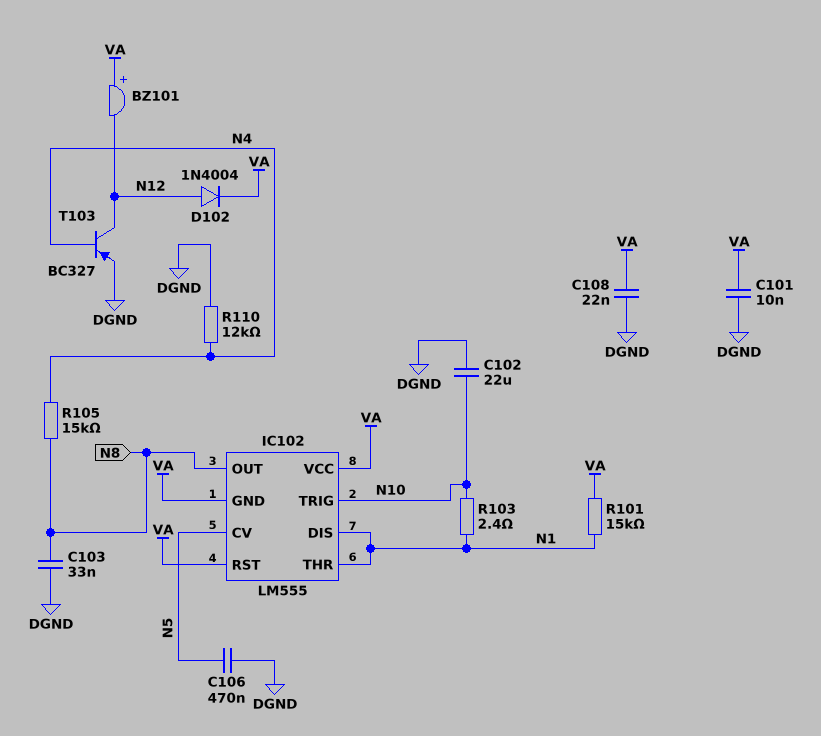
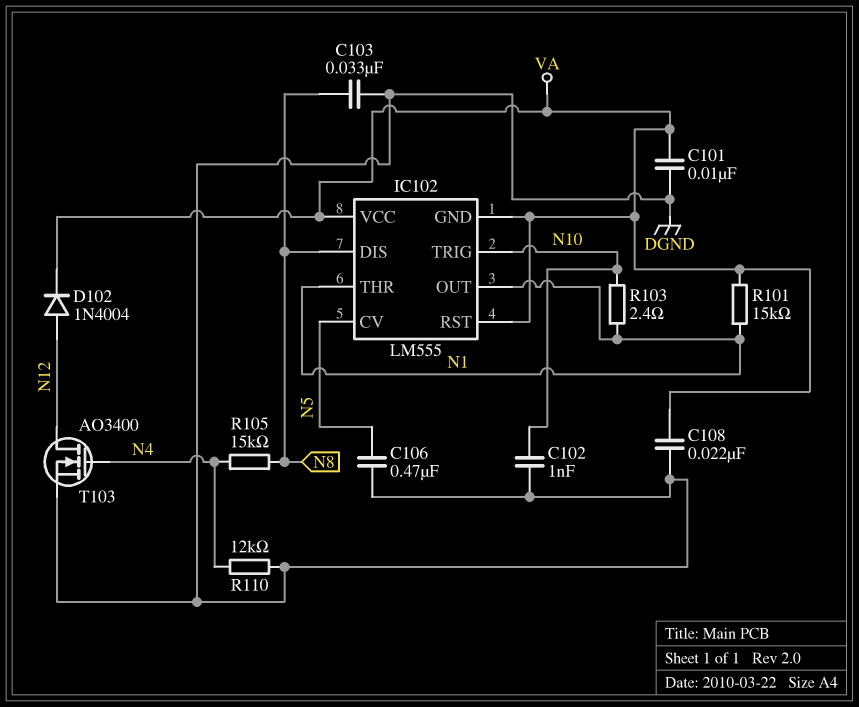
BZ101: buzzer (plus VA, minus N12) -> none
C102: 22uF (DGND, N10) -> 1nF (DGND, N10)
IC102 pin DIS: N1 -> N8
IC102 pin OUT: N8 -> N1
T103: PNP BC327 (B N4, C N12, E DGND) -> NMOS AO3400 (G N4, D N12, S DGND)

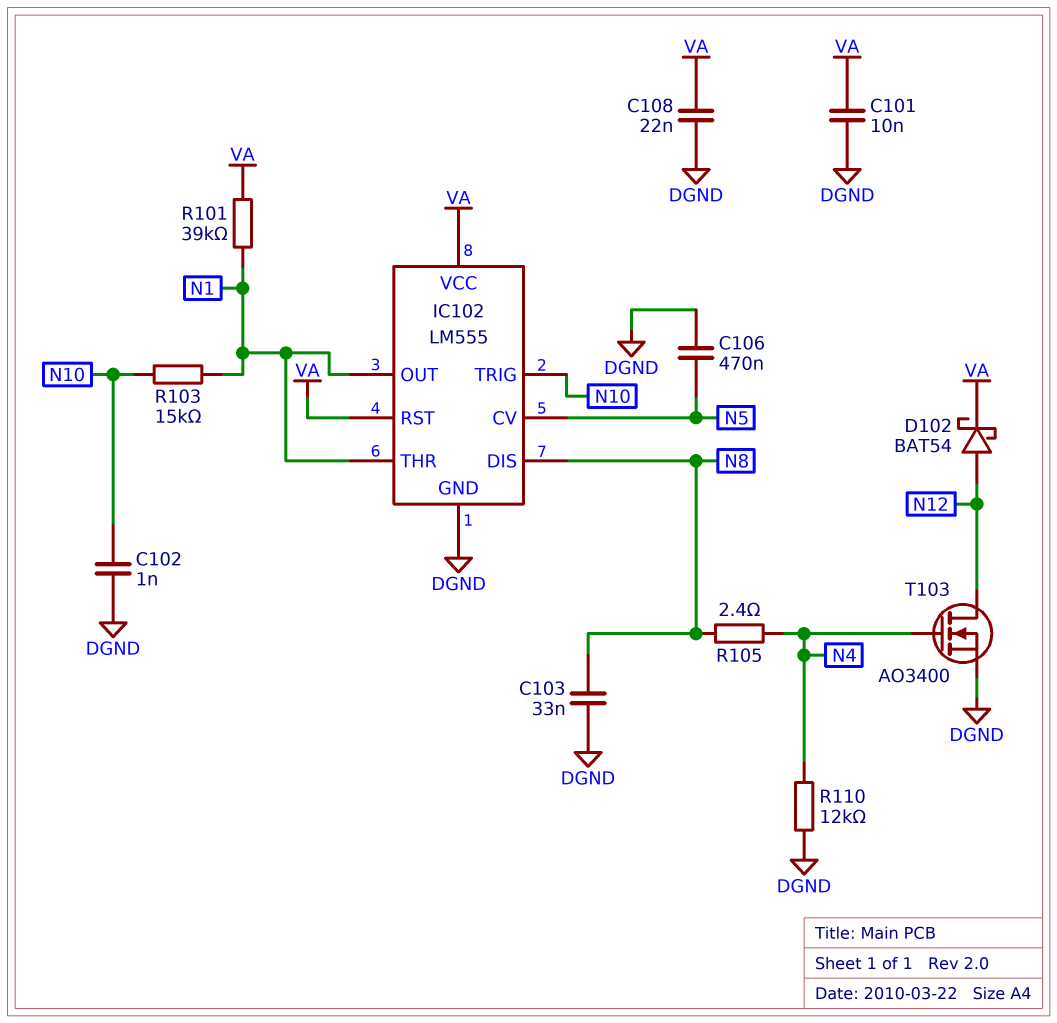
D102: diode 1N4004 (A N12, K VA) -> schottky BAT54 (A N12, K VA)
IC102 pin GND: VA -> DGND
R101: 15k (N1, VA) -> 39k (N1, VA)
R103: 2.4 (N1, N10) -> 15k (N1, N10)
R105: 15k (N4, N8) -> 2.4 (N4, N8)

